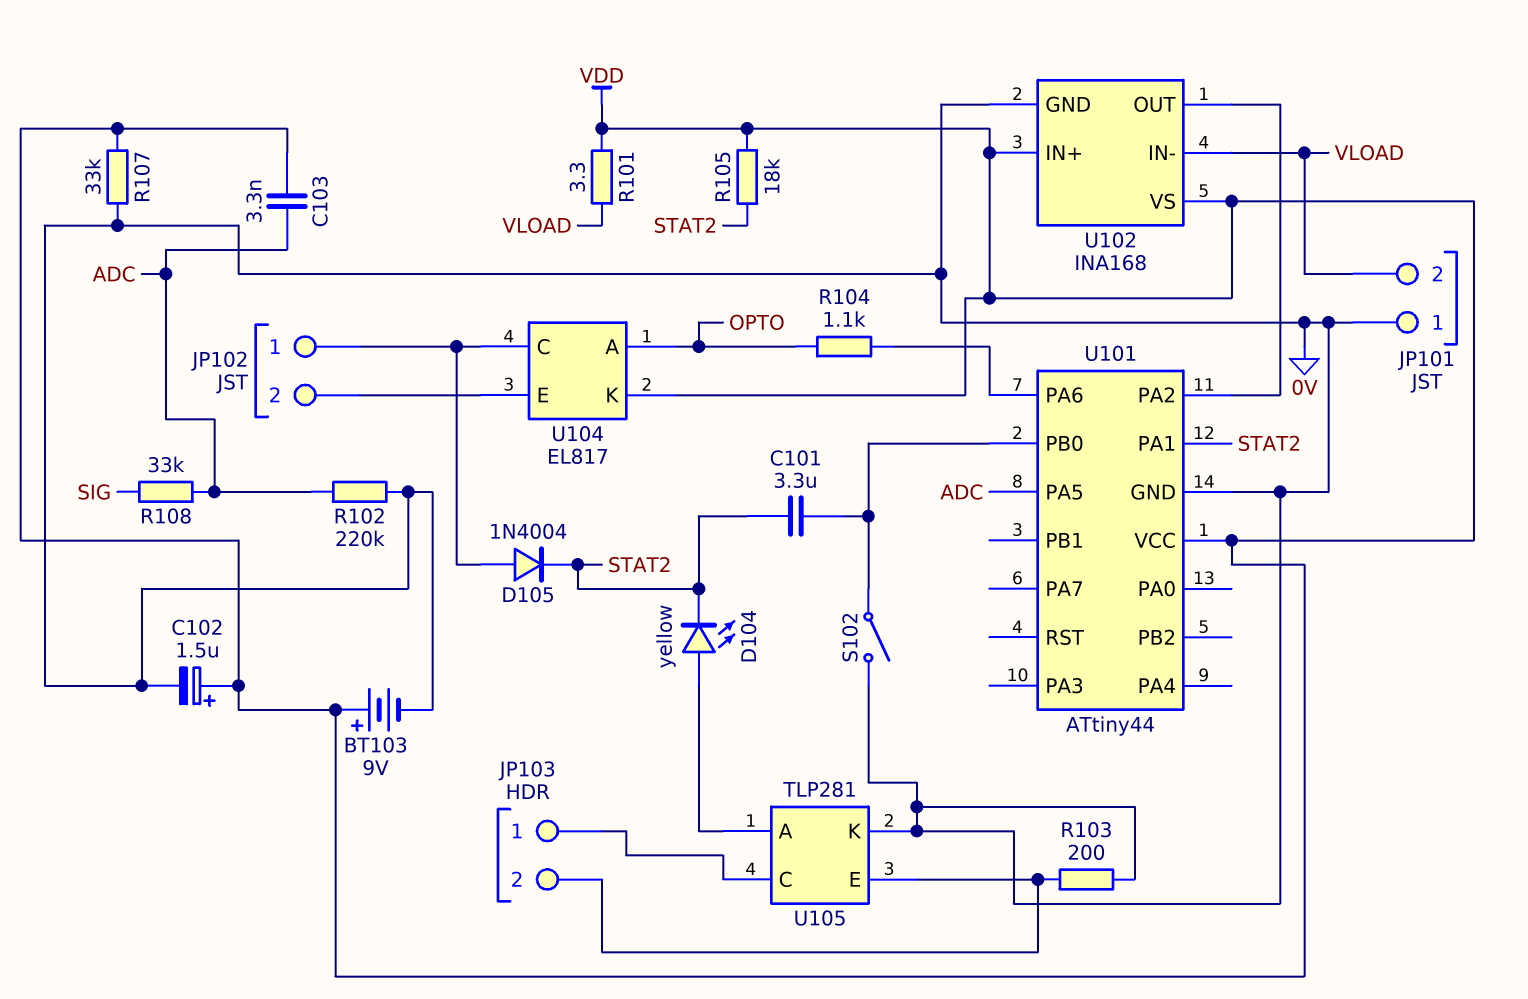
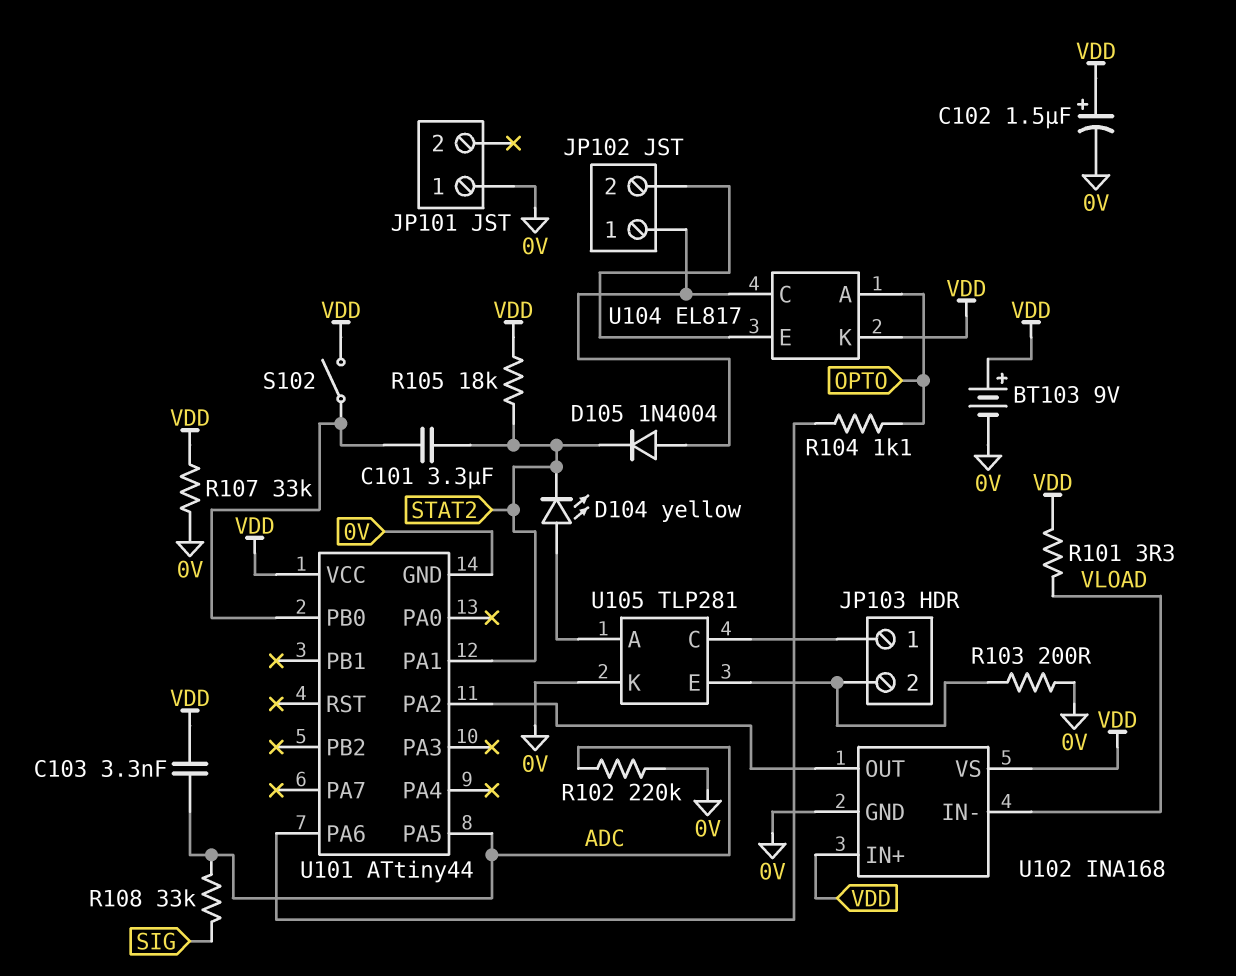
JP101 pin 2: VLOAD -> none
S102: switch (0V, U101/PB0) -> switch (U101/PB0, VDD)

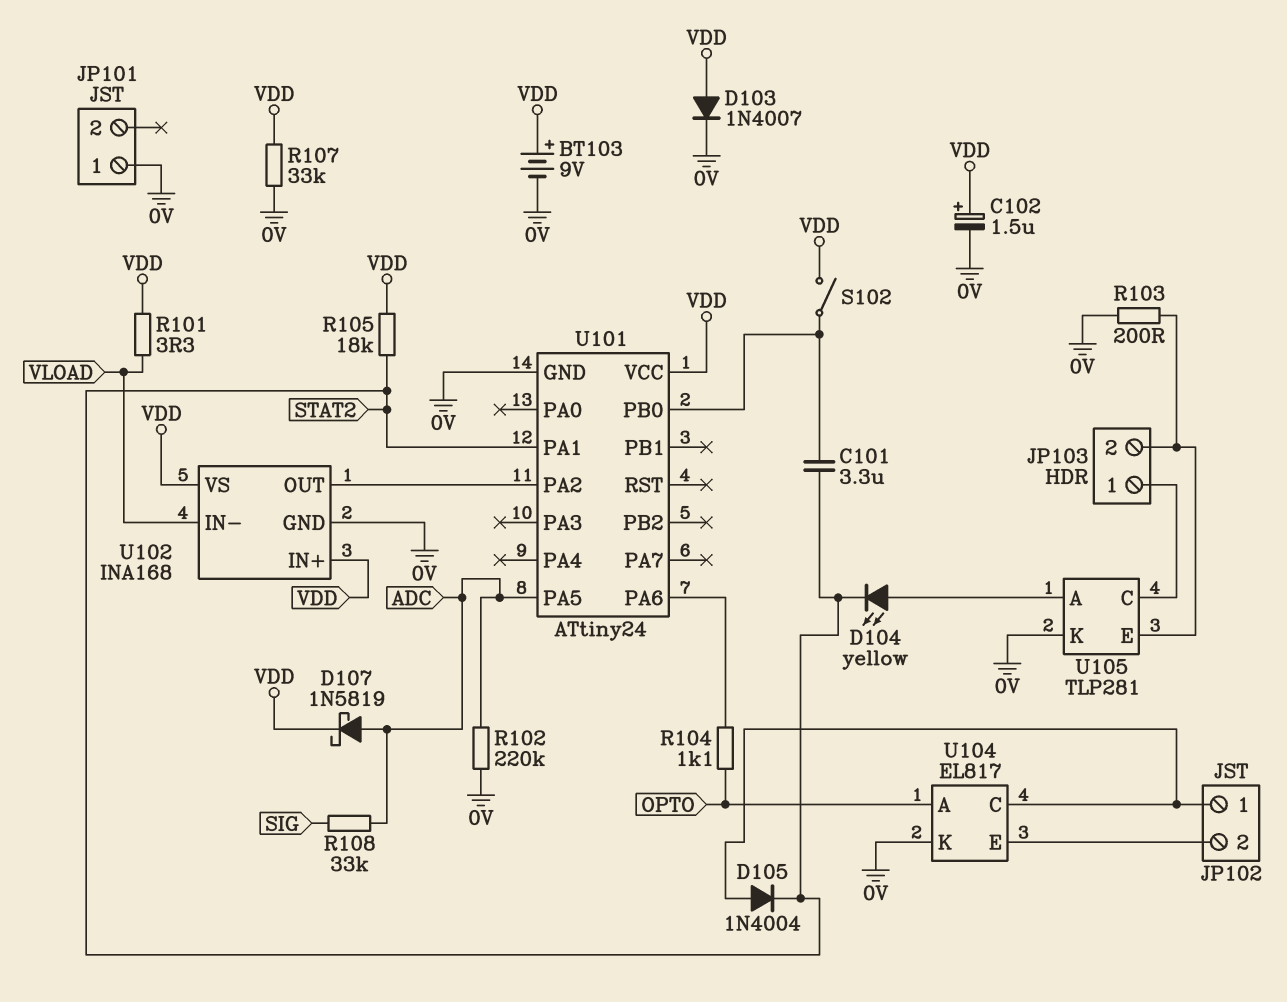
C103: 3.3nF (ADC, VDD) -> none
D103: none -> diode 1N4007 (A VDD, K 0V)
D107: none -> schottky 1N5819 (A ADC, K VDD)
U101: ATtiny44 -> ATtiny24
U104 pin K: VDD -> 0V

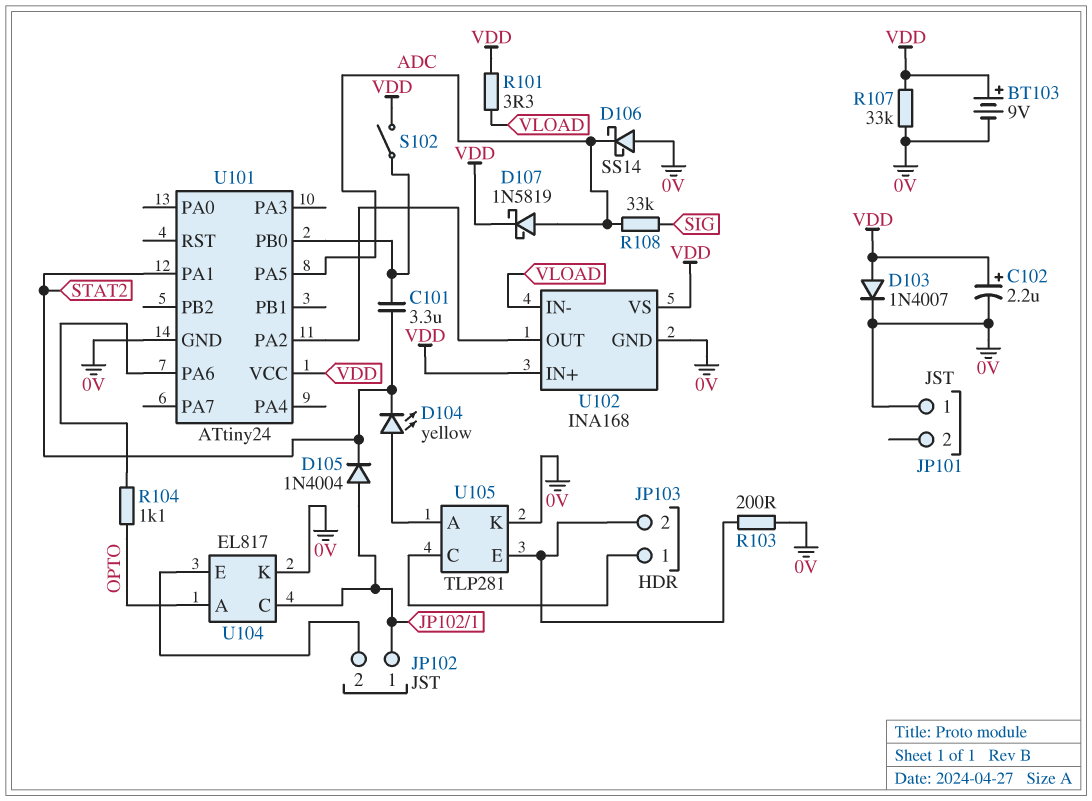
C102: 1.5uF (plus VDD, minus 0V) -> 2.2uF (plus VDD, minus 0V)
D106: none -> schottky SS14 (A 0V, K ADC)
R102: 220k (0V, ADC) -> none
R105: 18k (STAT2, VDD) -> none

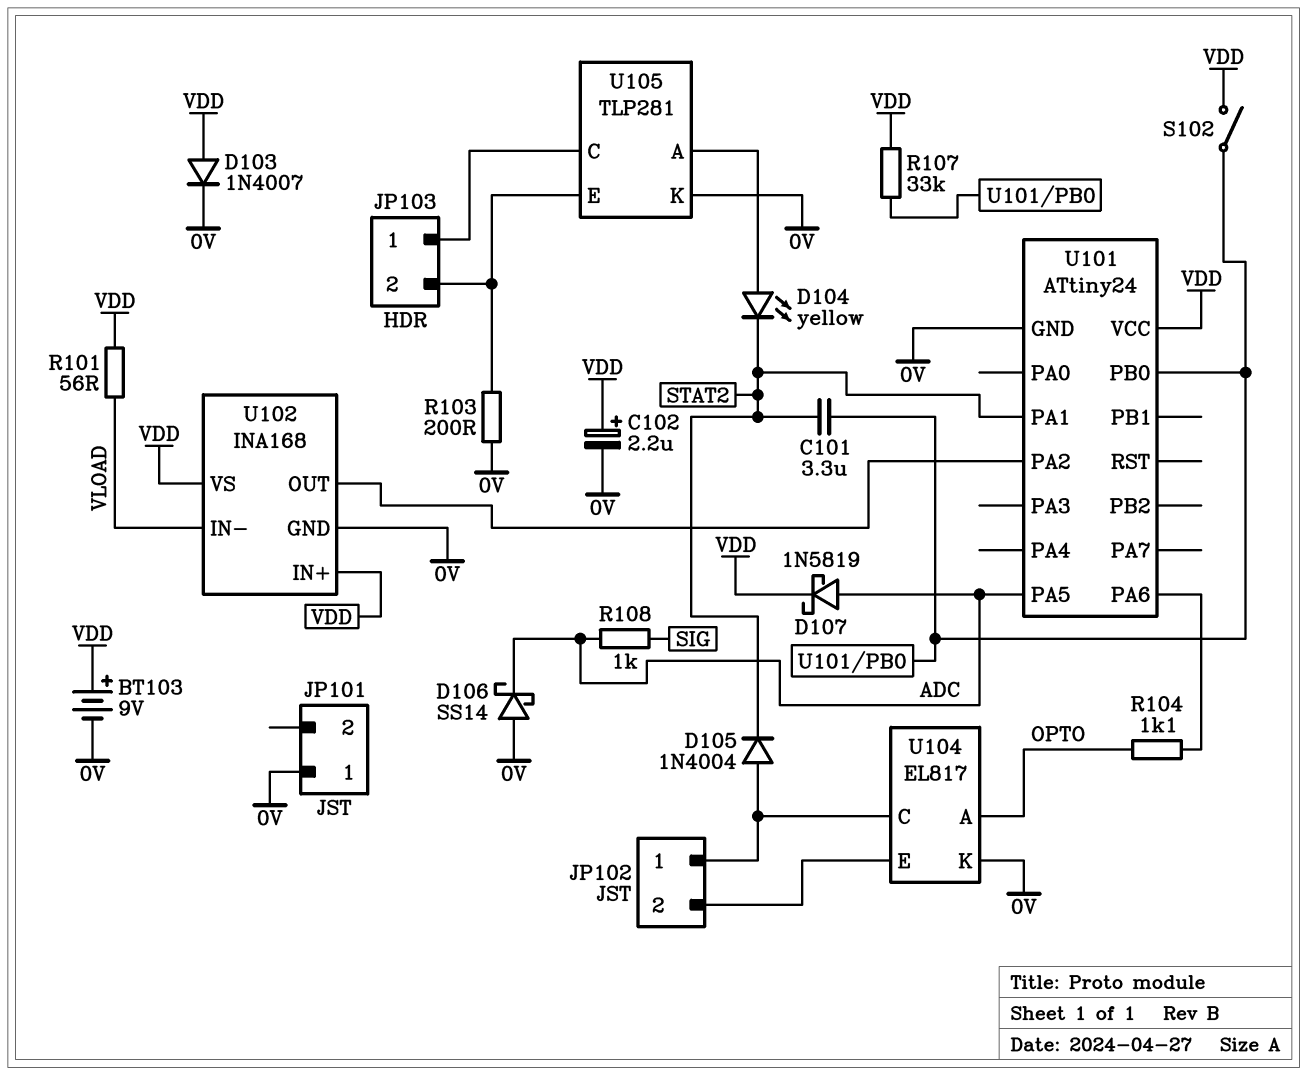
R101: 3.3 (VDD, VLOAD) -> 56 (VDD, VLOAD)
R107: 33k (0V, VDD) -> 33k (U101/PB0, VDD)
R108: 33k (ADC, SIG) -> 1k (ADC, SIG)

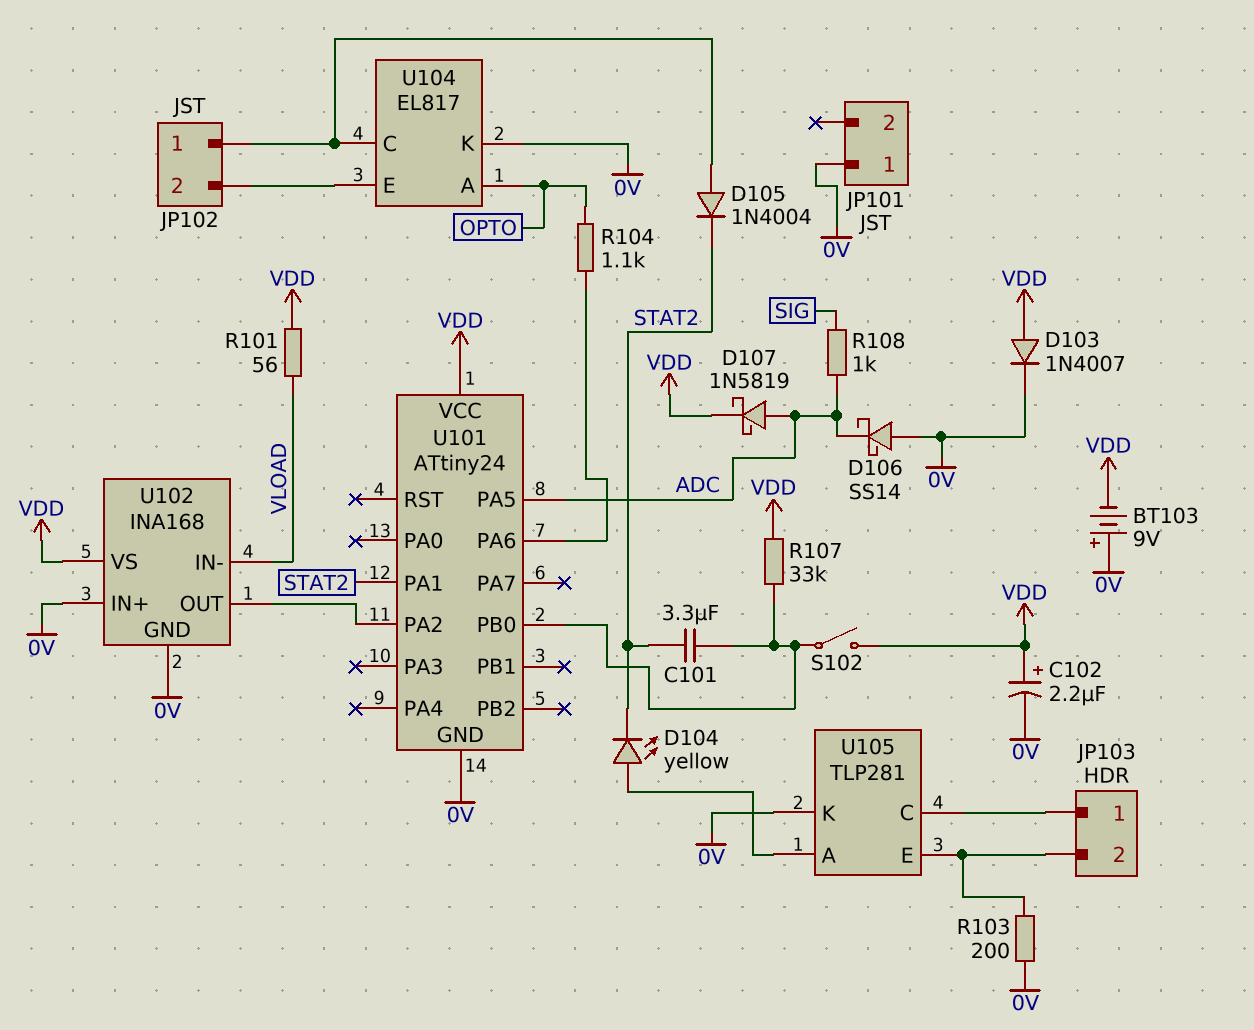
BT103: 9V (plus VDD, minus 0V) -> 9V (plus 0V, minus VDD)
U102 pin IN+: VDD -> 0V

